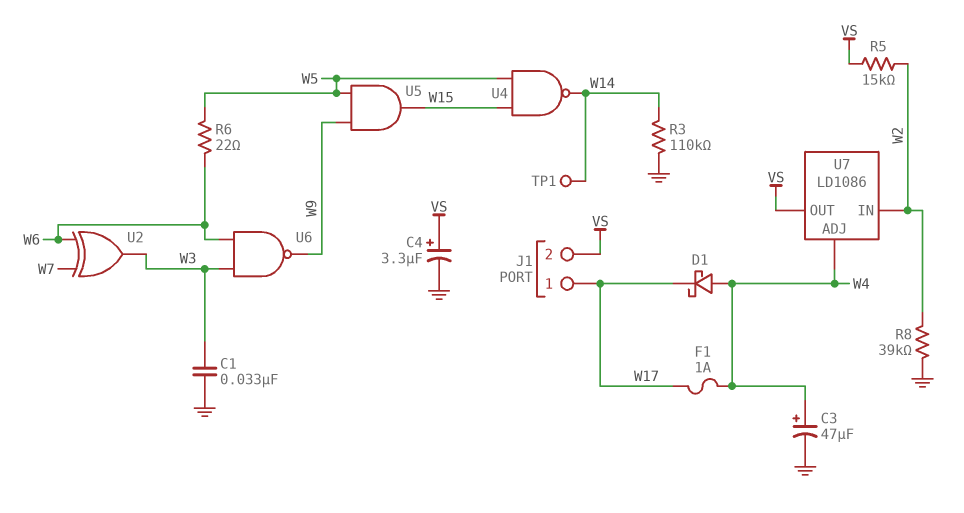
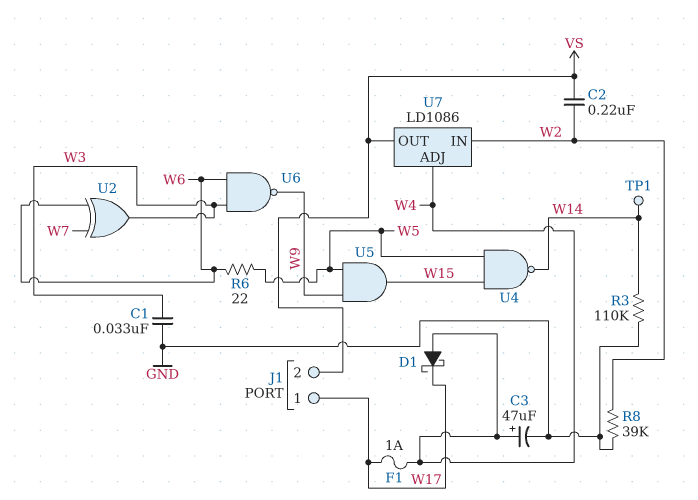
C2: none -> 220nF (VS, W2)
C4: 3.3uF (plus VS, minus GND) -> none
R5: 15k (VS, W2) -> none

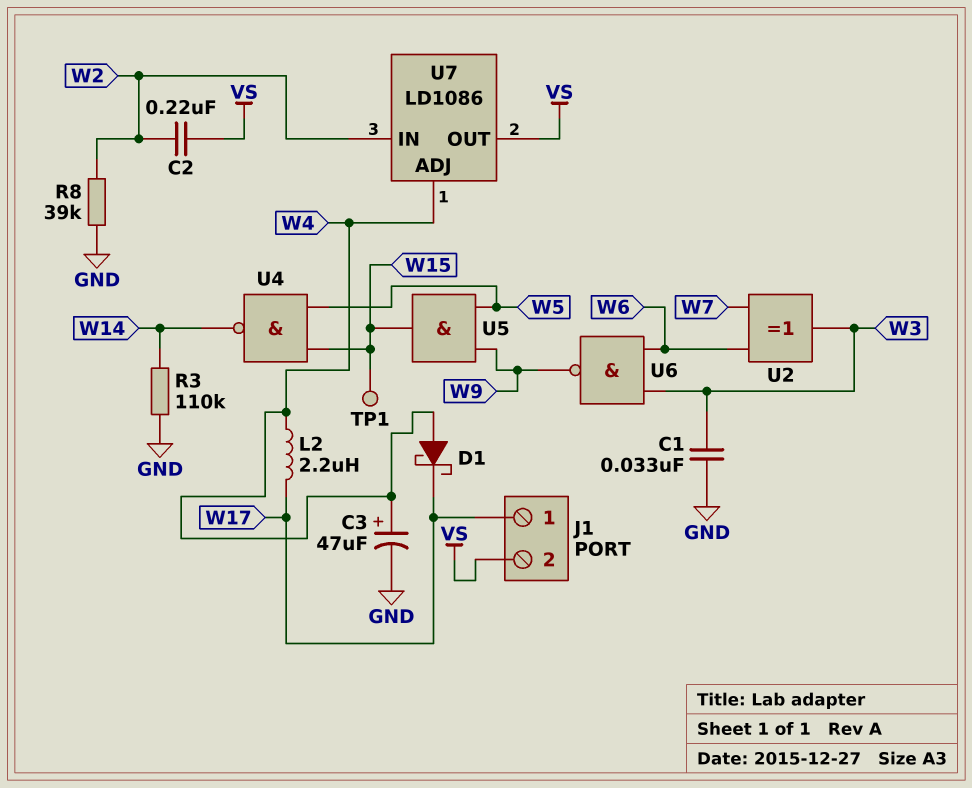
F1: 1A (W4, W17) -> none
L2: none -> 2.2uH (W4, W17)
R6: 22 (W5, W6) -> none
TP1: test point (W14) -> test point (W15)

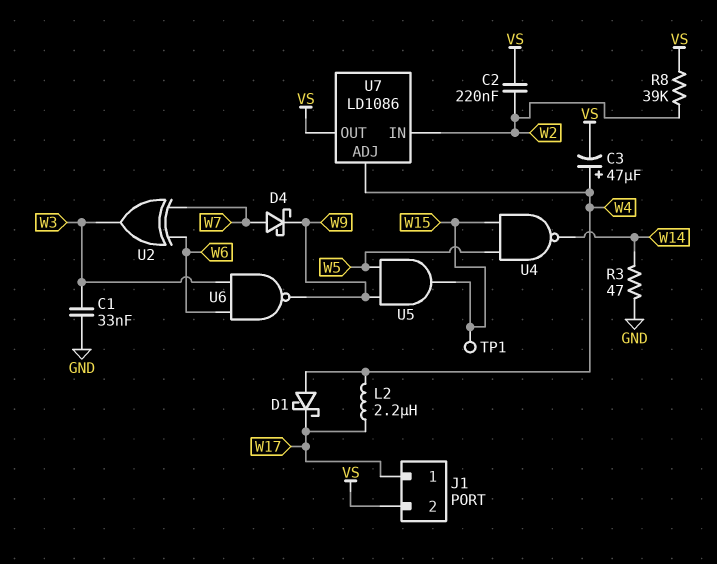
C3: 47uF (plus W4, minus GND) -> 47uF (plus W4, minus VS)
D4: none -> schottky (A W7, K W9)
R3: 110k (GND, W14) -> 47 (GND, W14)
R8: 39k (GND, W2) -> 39k (VS, W2)

